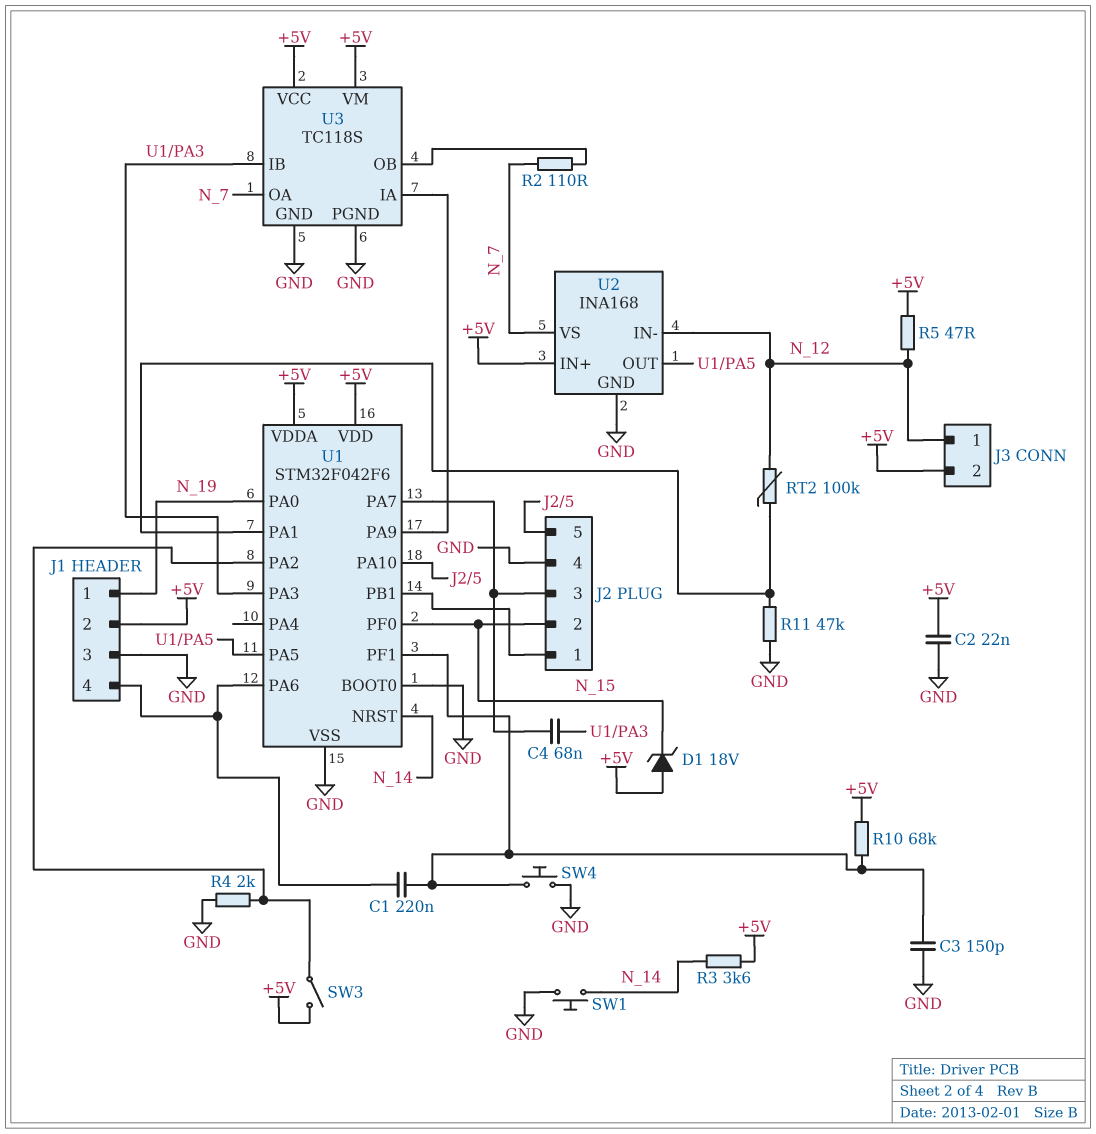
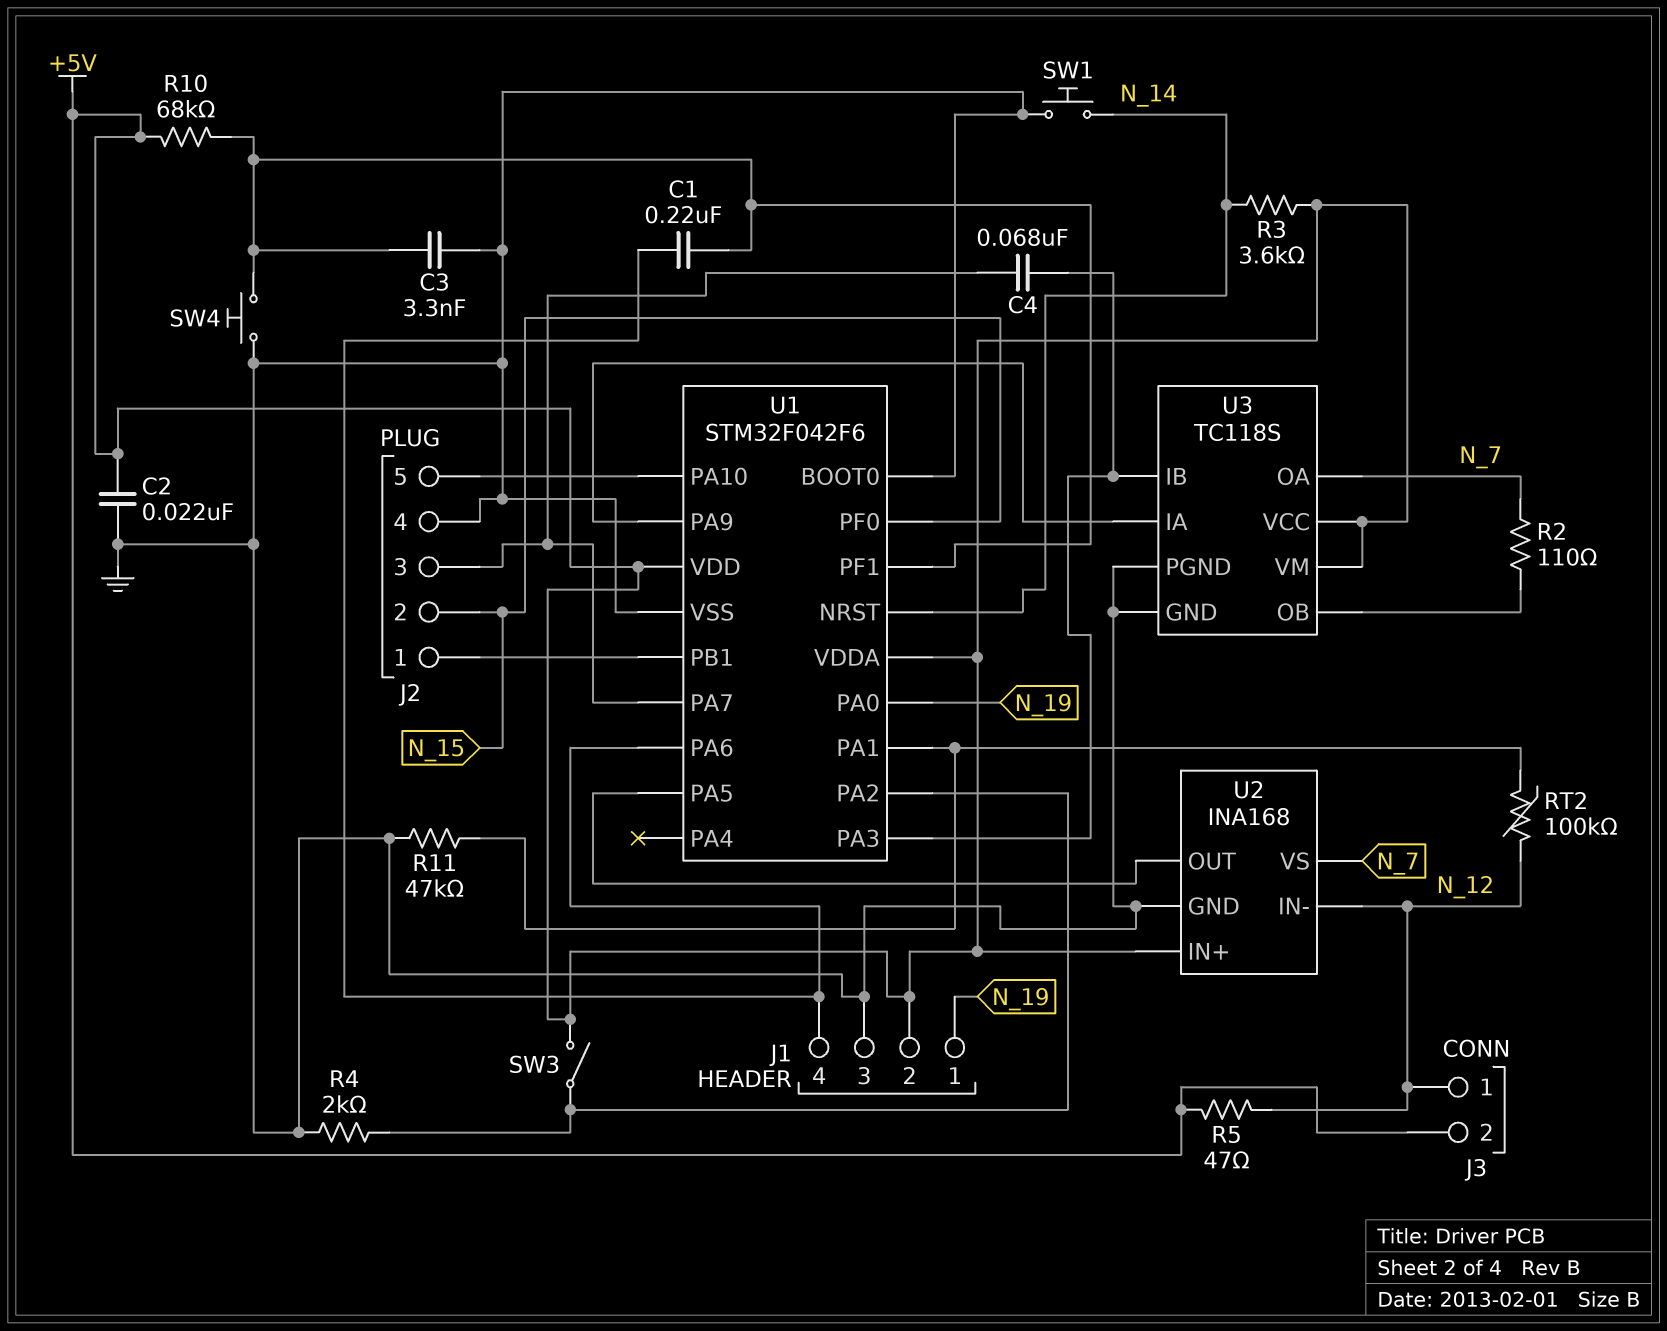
C3: 150pF (GND, U1/PF1) -> 3.3nF (GND, U1/PF1)
D1: zener 18V (A +5V, K N_15) -> none

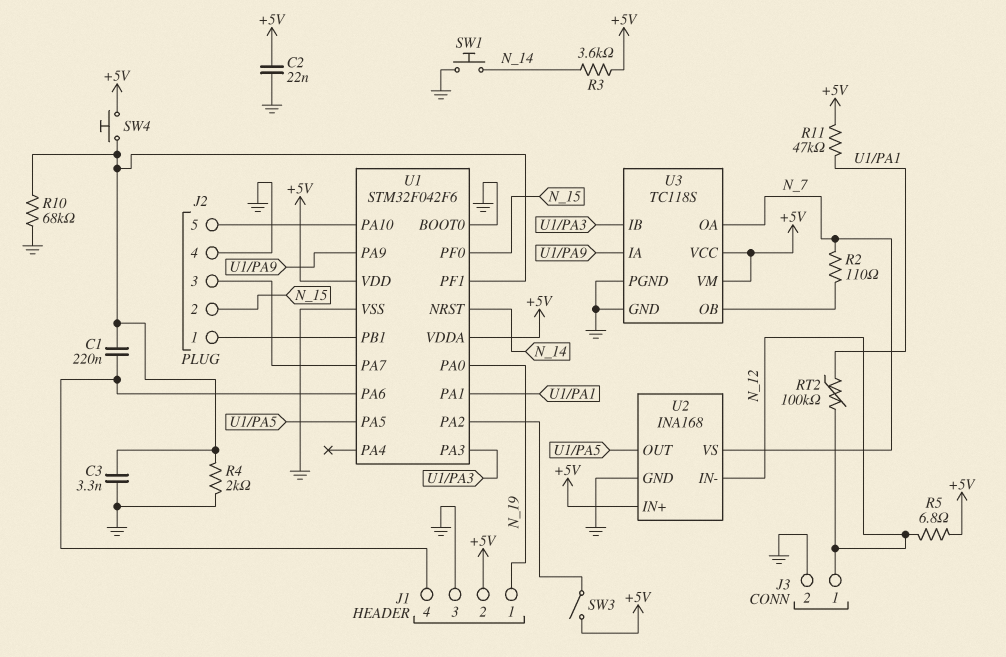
C4: 68nF (J2/3, U1/PA3) -> none
J3 pin 2: +5V -> GND
R4: 2k (GND, U1/PA2) -> 2k (GND, U1/PF1)
R5: 47 (+5V, N_12) -> 6.8 (+5V, N_12)
R10: 68k (+5V, U1/PF1) -> 68k (GND, U1/PF1)
R11: 47k (GND, U1/PA1) -> 47k (+5V, U1/PA1)
SW4: button (GND, U1/PF1) -> button (+5V, U1/PF1)

